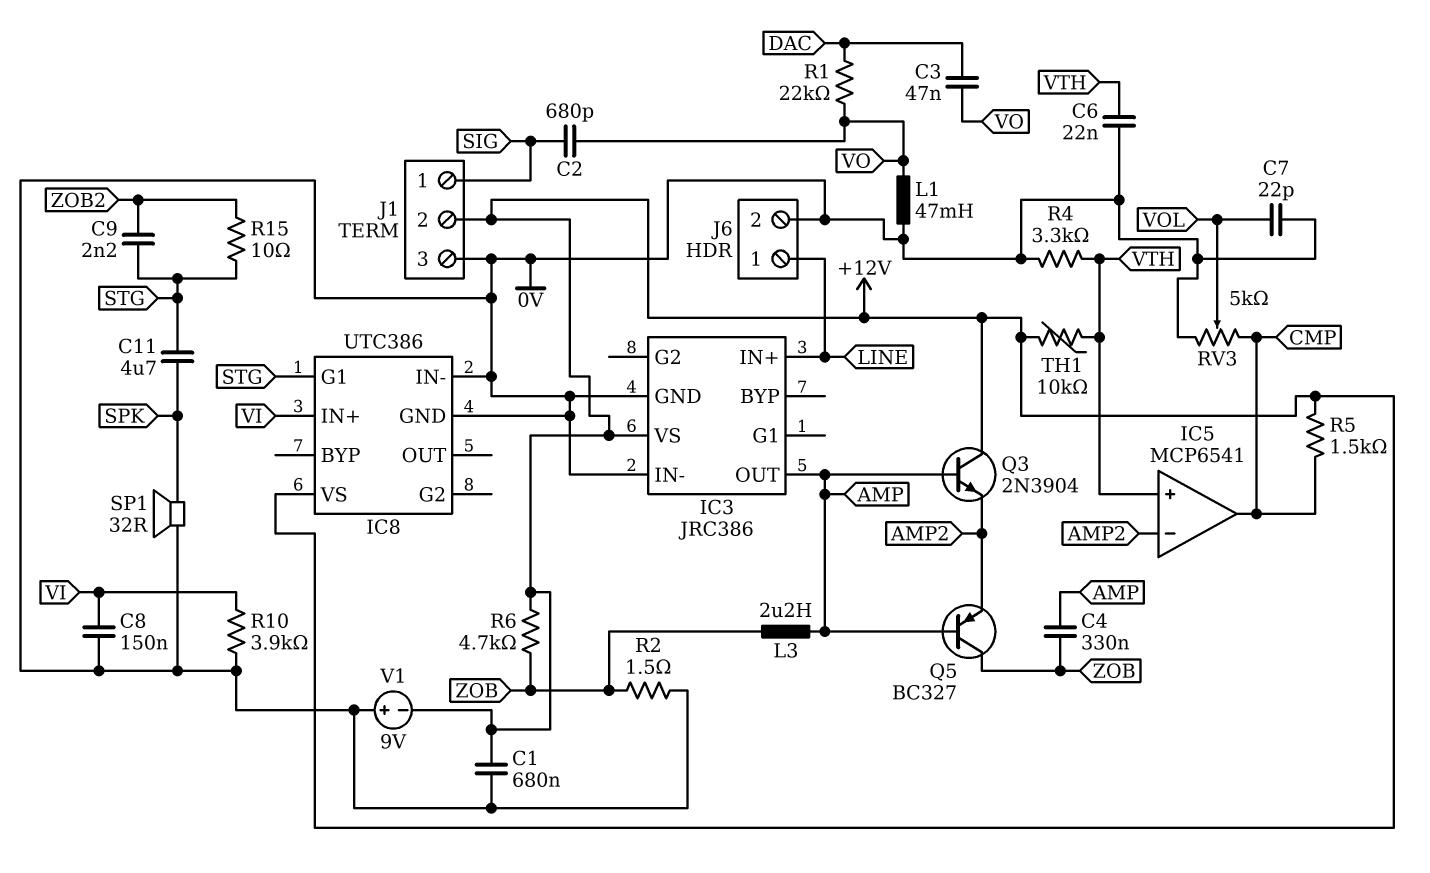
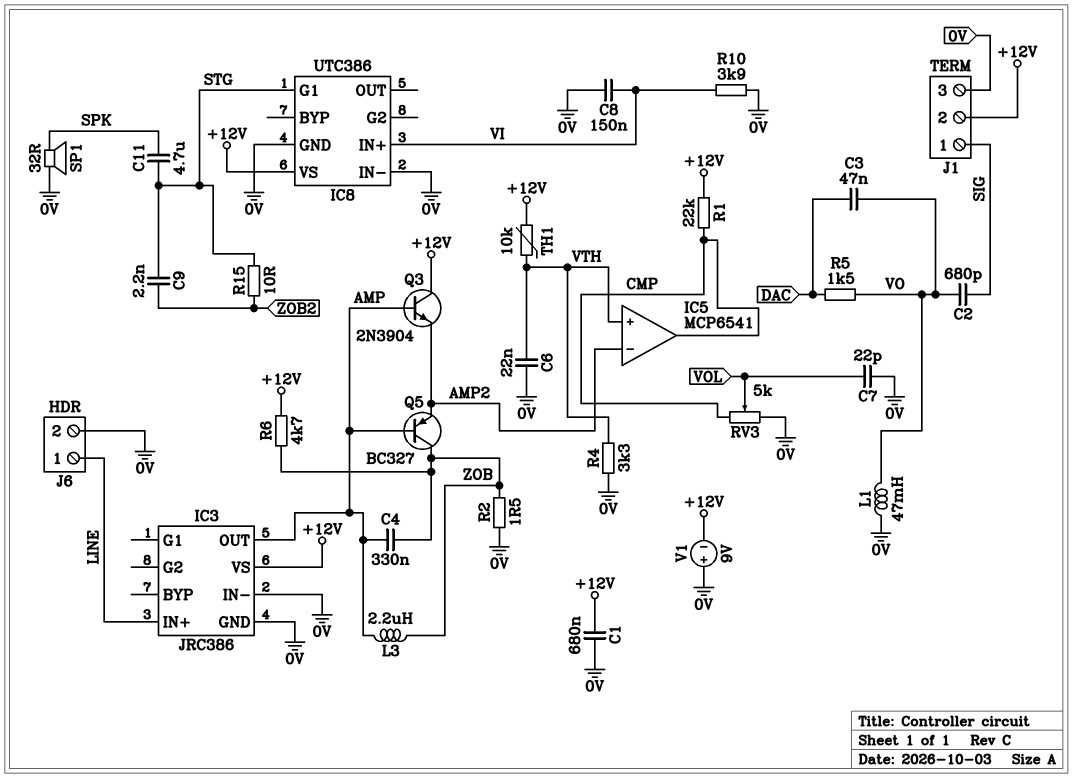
R1: 22k (DAC, VO) -> 22k (+12V, CMP)
R5: 1.5k (+12V, CMP) -> 1.5k (DAC, VO)

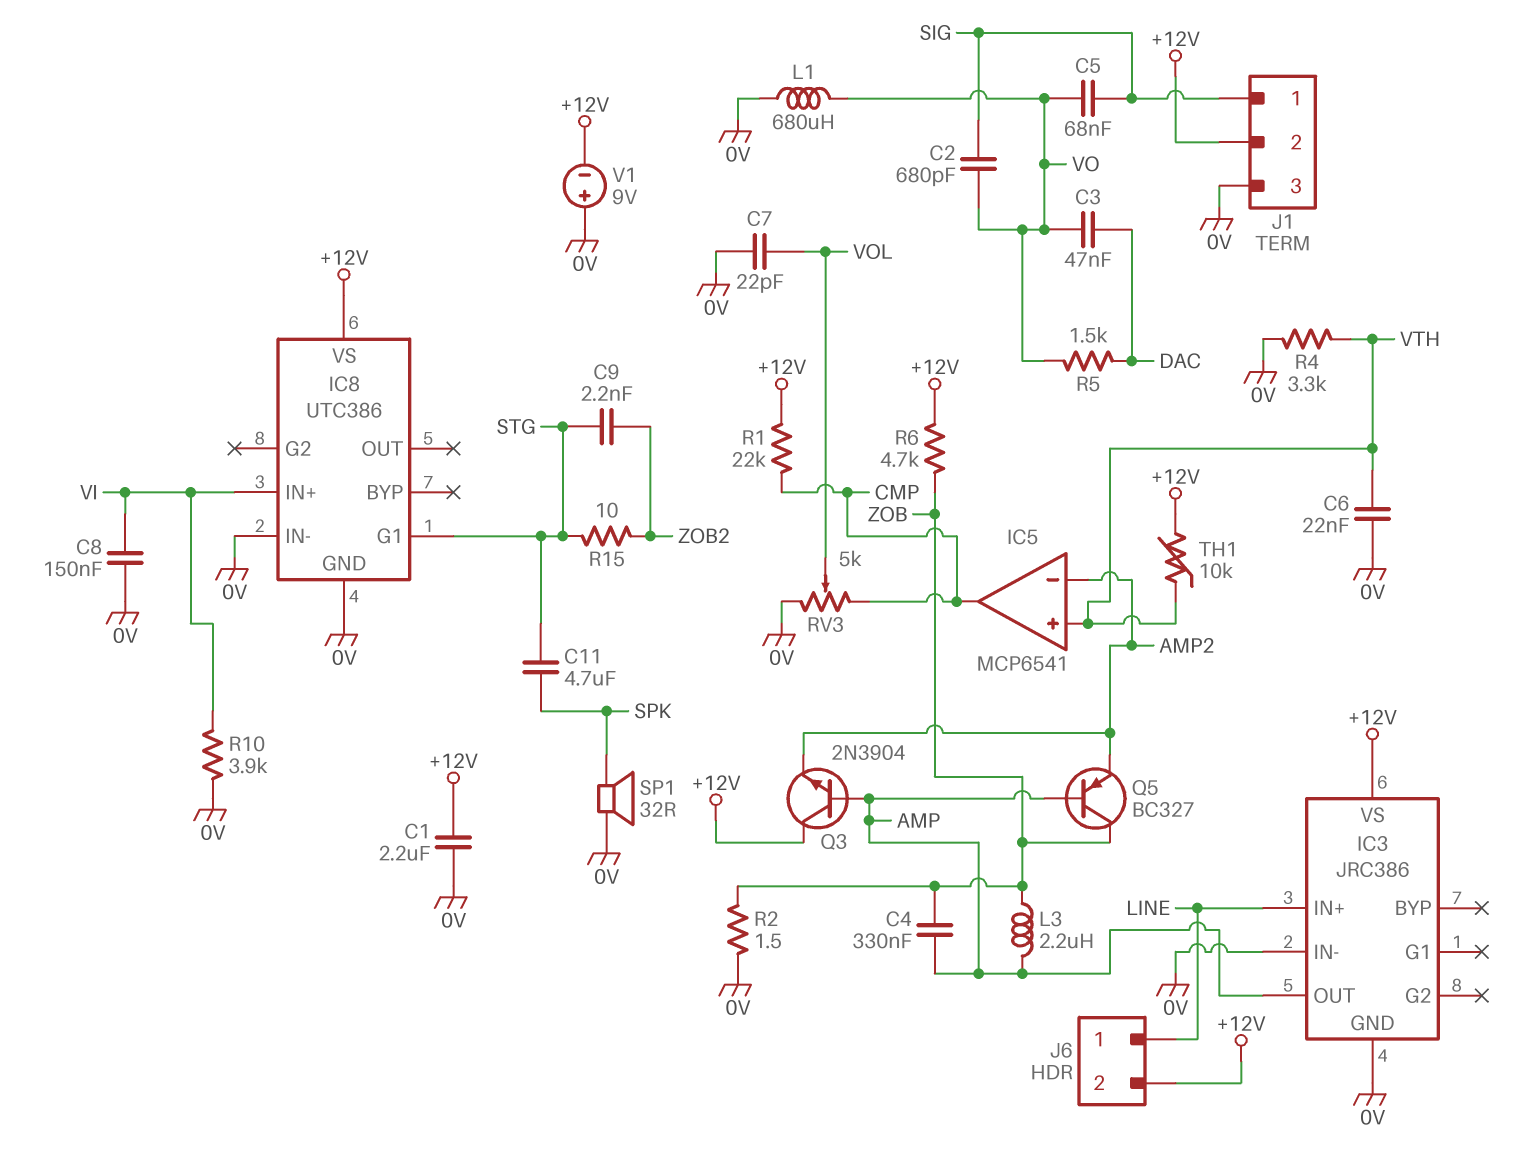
C1: 680nF (+12V, 0V) -> 2.2uF (+12V, 0V)
C5: none -> 68nF (SIG, VO)
J6 pin 2: 0V -> +12V
L1: 47mH (0V, VO) -> 680uH (0V, VO)

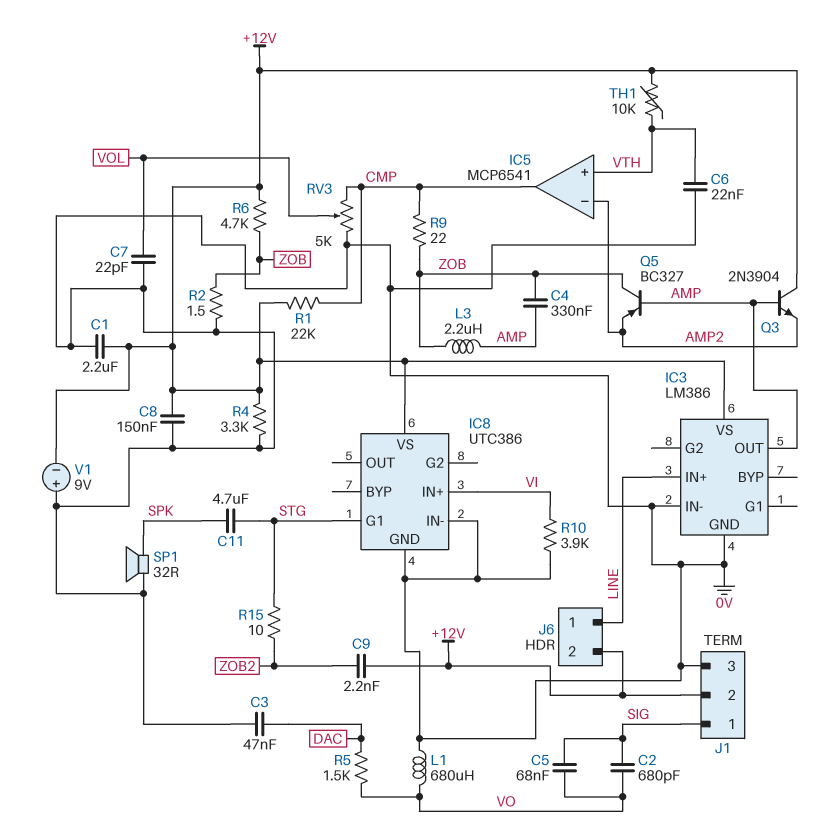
C3: 47nF (DAC, VO) -> 47nF (0V, DAC)
C8: 150nF (0V, VI) -> 150nF (+12V, 0V)
C9: 2.2nF (STG, ZOB2) -> 2.2nF (+12V, ZOB2)
IC3: JRC386 -> LM386
R4: 3.3k (0V, VTH) -> 3.3k (+12V, 0V)
R9: none -> 22 (CMP, ZOB)

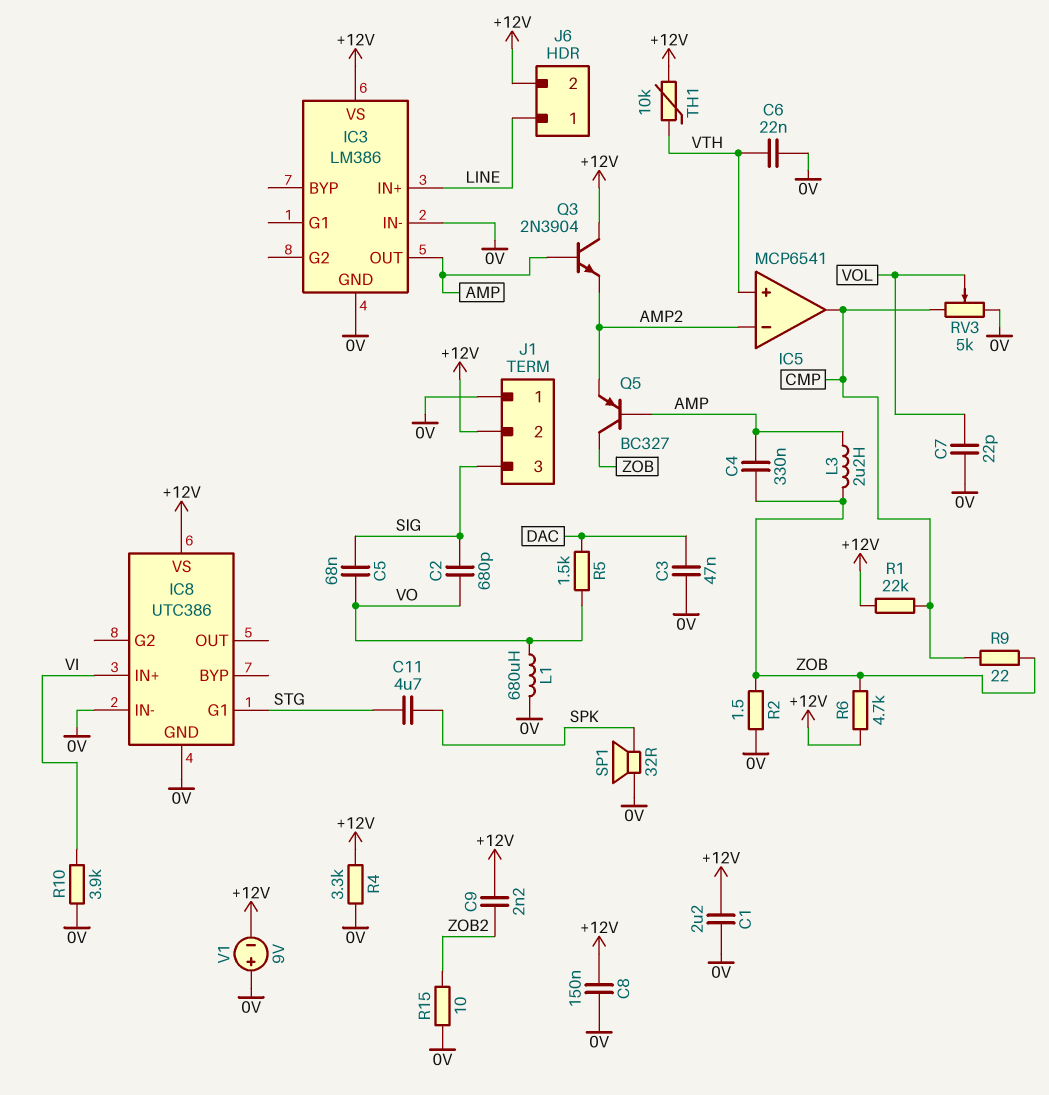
J1 pin 1: SIG -> 0V
J1 pin 3: 0V -> SIG
R15: 10 (STG, ZOB2) -> 10 (0V, ZOB2)

